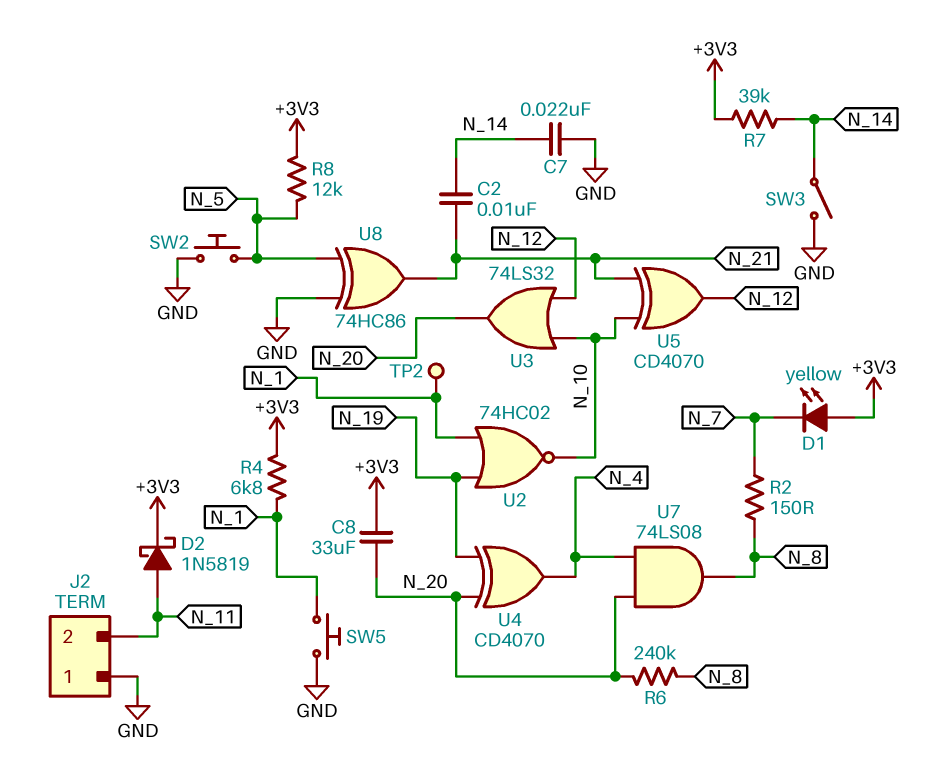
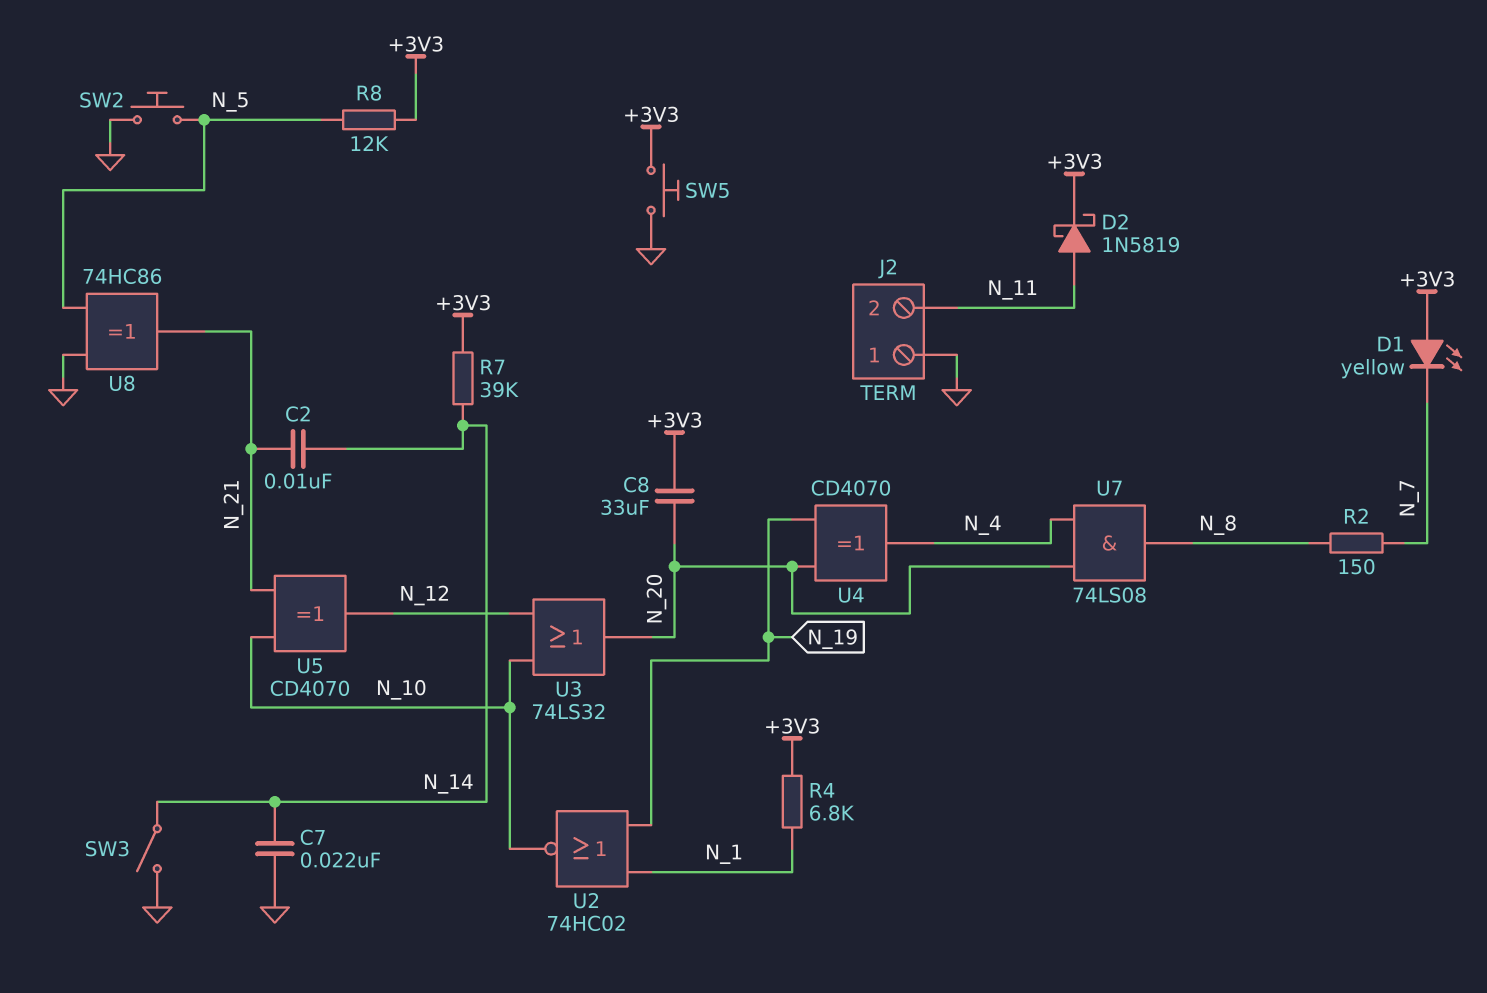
R6: 240k (N_8, N_20) -> none
SW5: button (GND, N_1) -> button (+3V3, GND)
TP2: test point (N_1) -> none

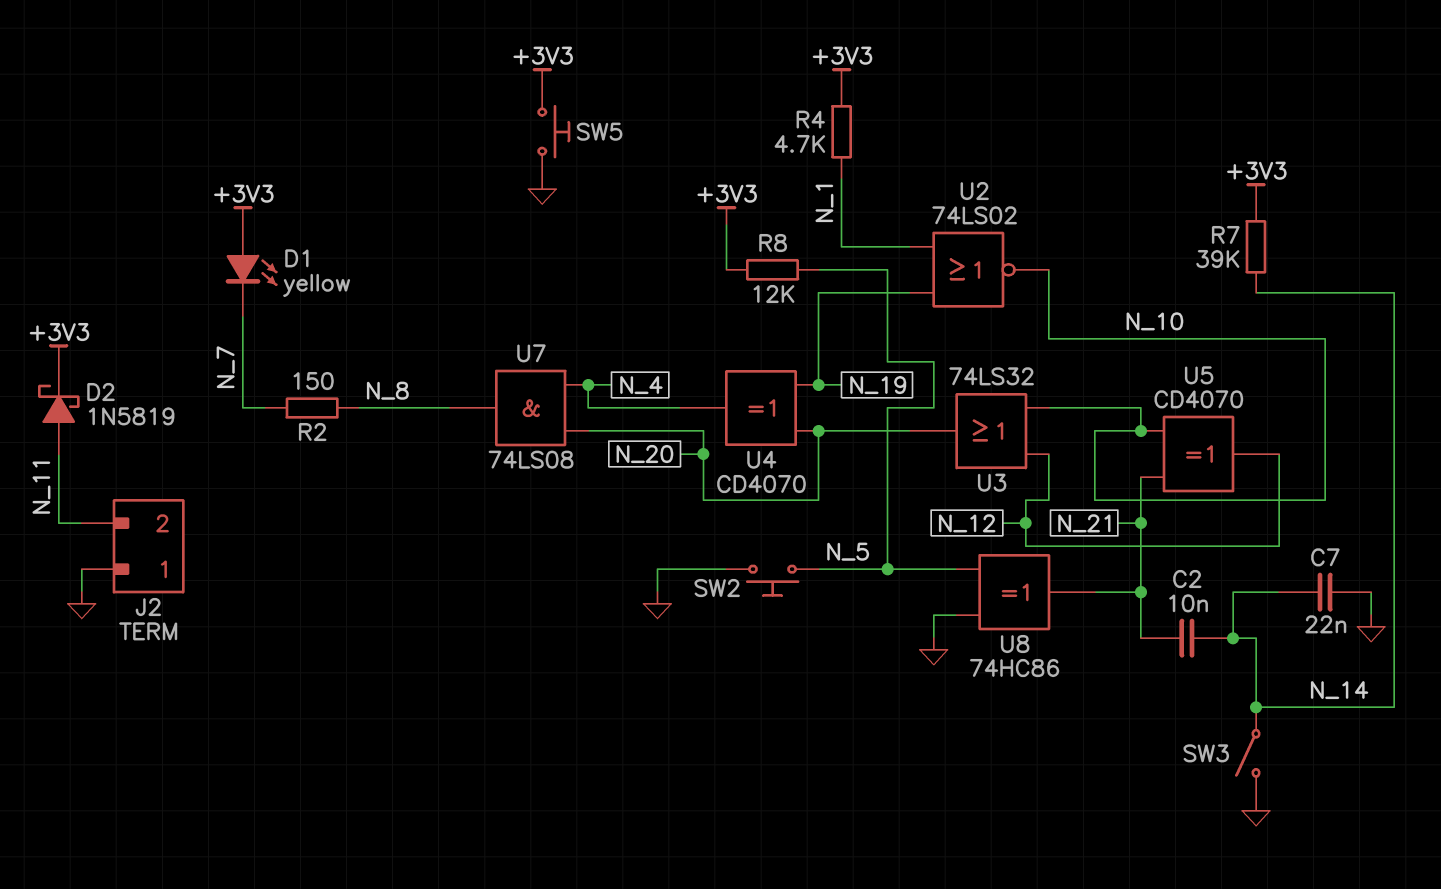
C8: 33uF (+3V3, N_20) -> none
R4: 6.8k (+3V3, N_1) -> 4.7k (+3V3, N_1)
U2: NOR 74HC02 (in N_1, in N_19, out N_10) -> NOR 74LS02 (in N_1, in N_19, out N_10)

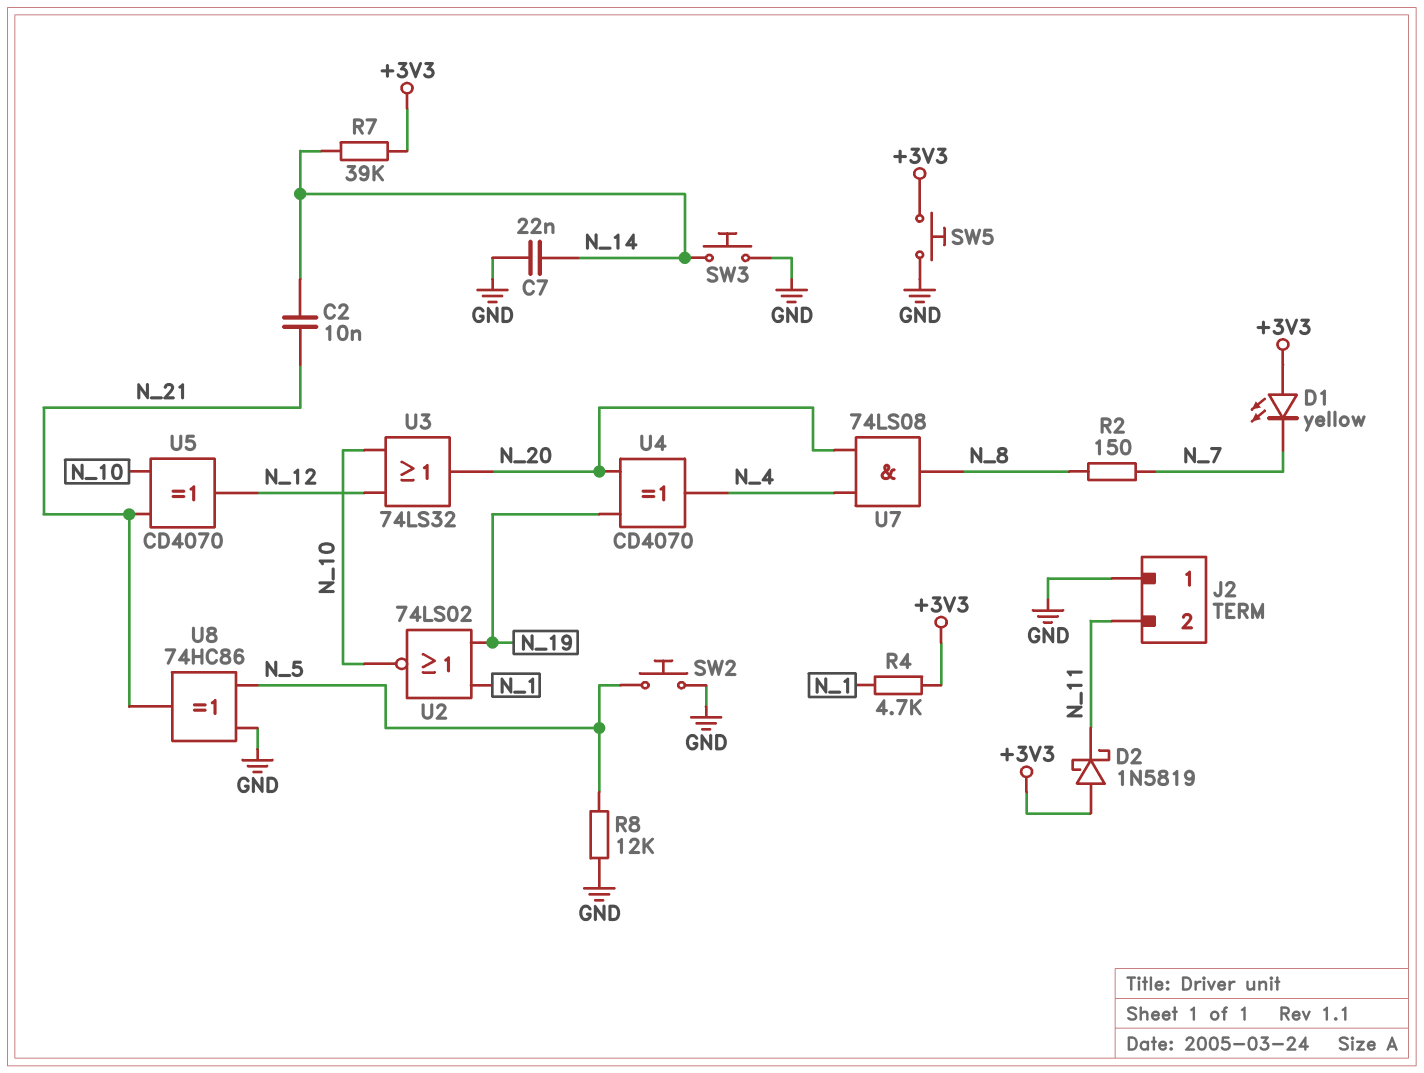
D2: schottky 1N5819 (A N_11, K +3V3) -> schottky 1N5819 (A +3V3, K N_11)
R8: 12k (+3V3, N_5) -> 12k (GND, N_5)
SW3: switch (GND, N_14) -> button (GND, N_14)

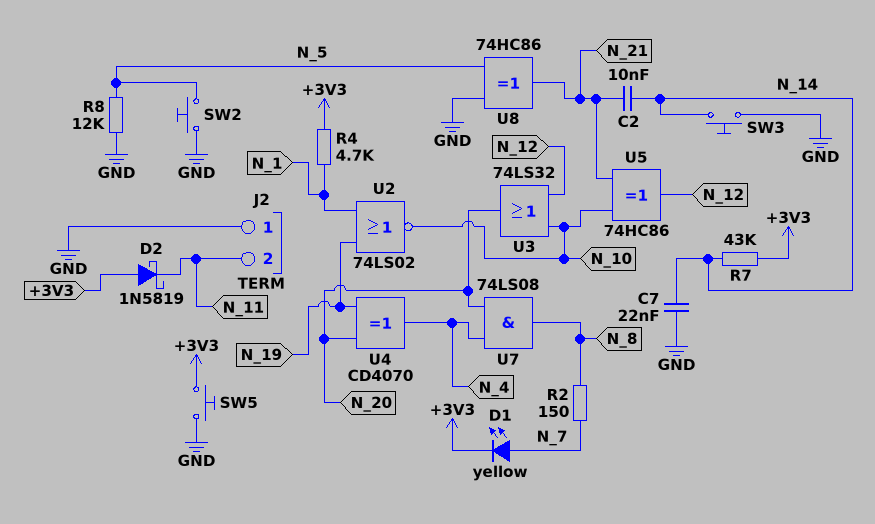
D1: LED yellow (A +3V3, K N_7) -> LED yellow (A N_7, K +3V3)
R7: 39k (+3V3, N_14) -> 43k (+3V3, N_14)
U5: XOR CD4070 (in N_10, in N_21, out N_12) -> XOR 74HC86 (in N_10, in N_21, out N_12)

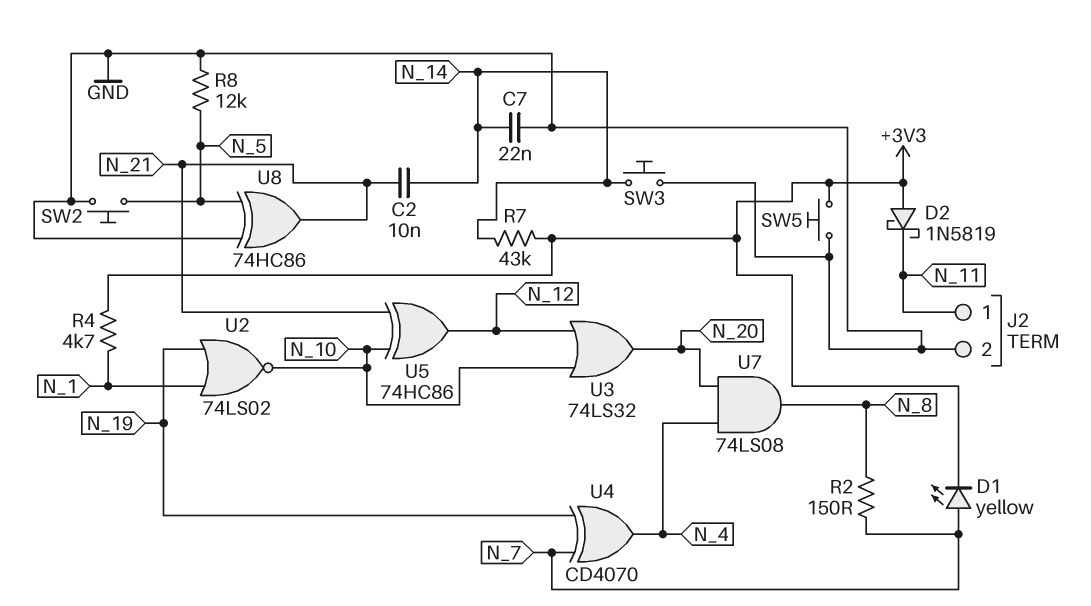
J2 pin 1: GND -> N_11
J2 pin 2: N_11 -> GND
U4: XOR CD4070 (in N_19, in N_20, out N_4) -> XOR CD4070 (in N_7, in N_19, out N_4)

